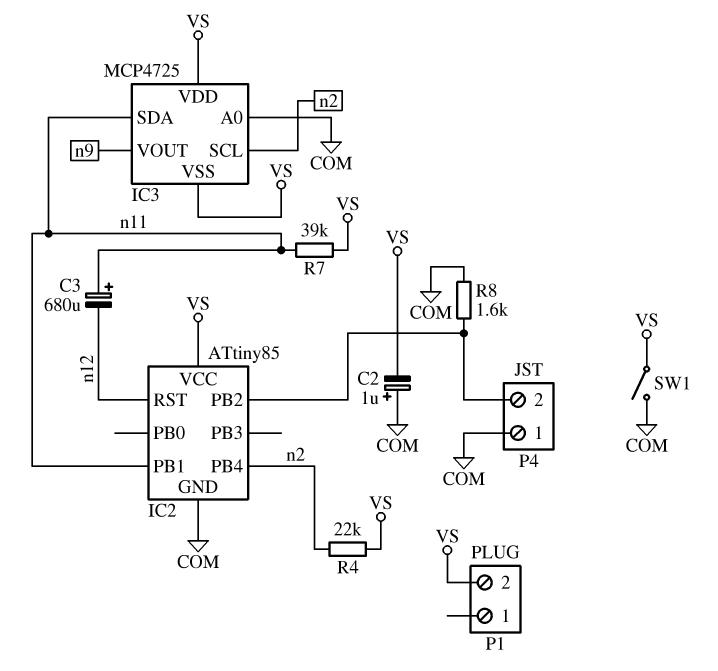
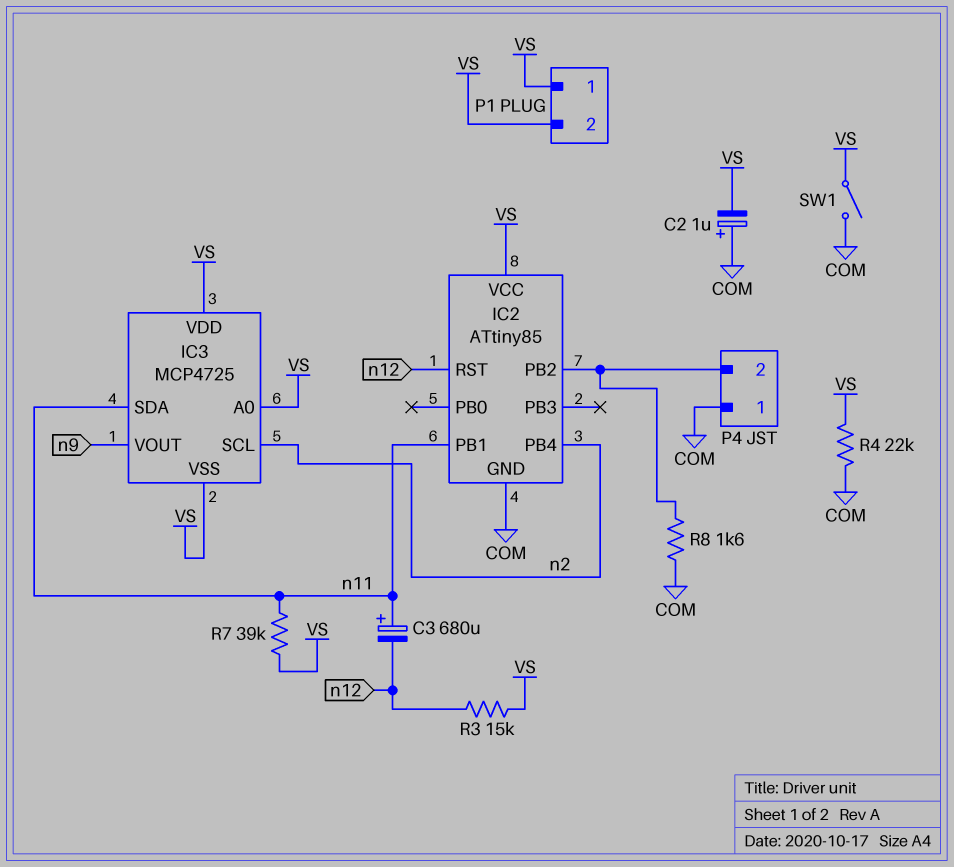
IC3 pin A0: COM -> VS
P1 pin 1: none -> VS
R3: none -> 15k (VS, n12)
R4: 22k (VS, n2) -> 22k (COM, VS)

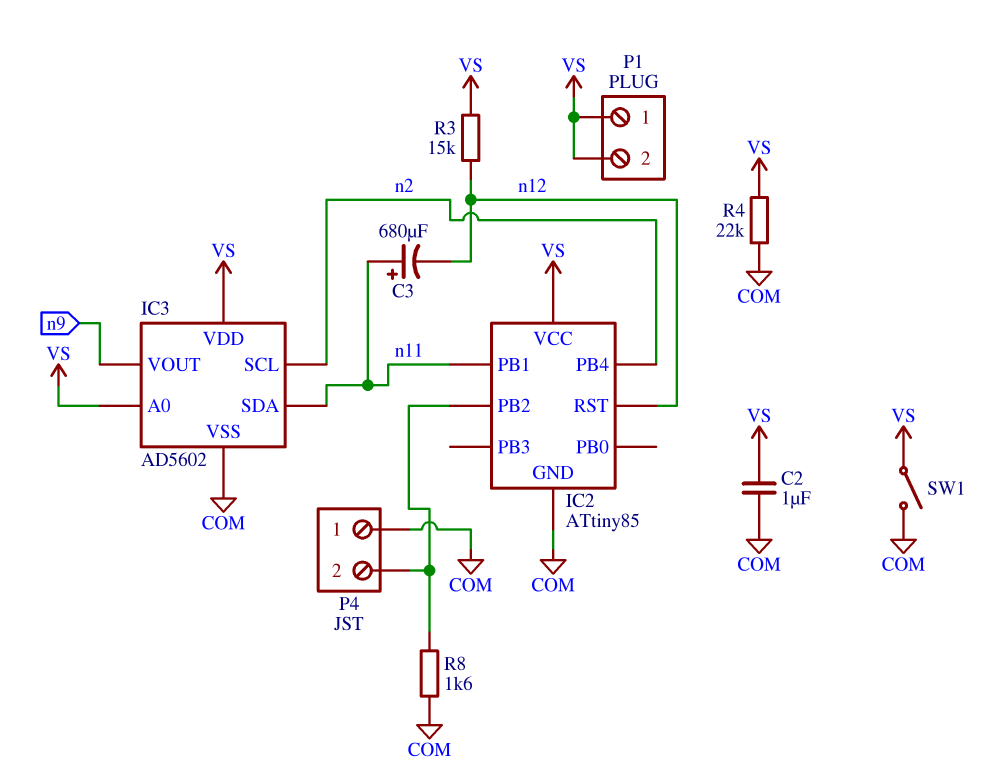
C2: 1uF (plus COM, minus VS) -> 1uF (COM, VS)
IC3: MCP4725 -> AD5602
IC3 pin VSS: VS -> COM
R7: 39k (VS, n11) -> none

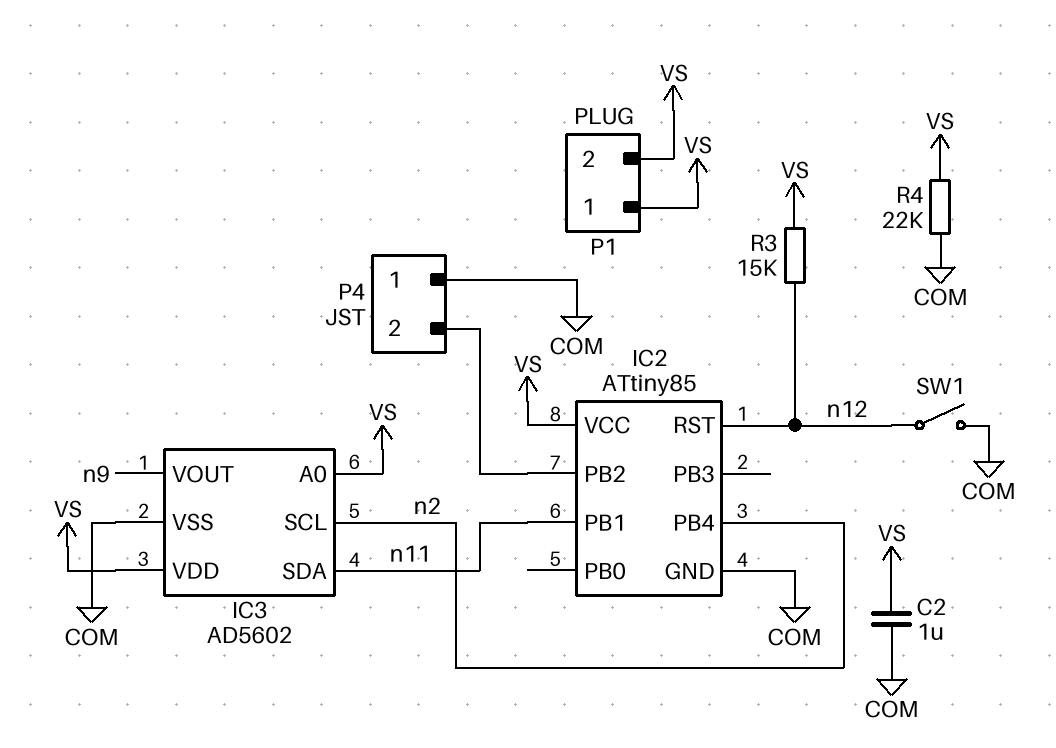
C3: 680uF (plus n11, minus n12) -> none
R8: 1.6k (COM, IC2/PB2) -> none
SW1: switch (COM, VS) -> switch (COM, n12)

